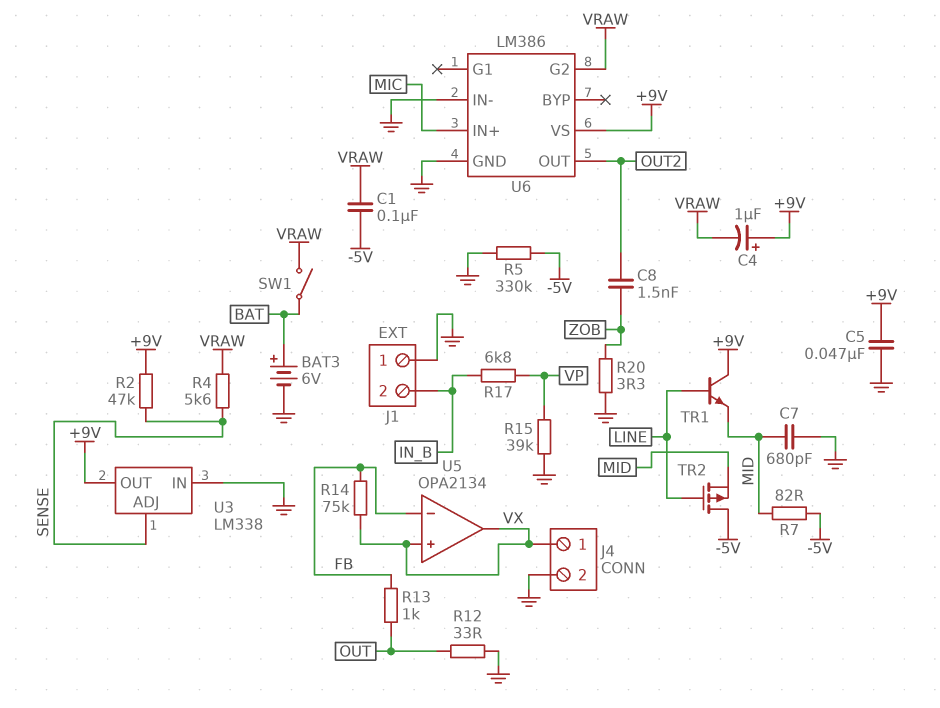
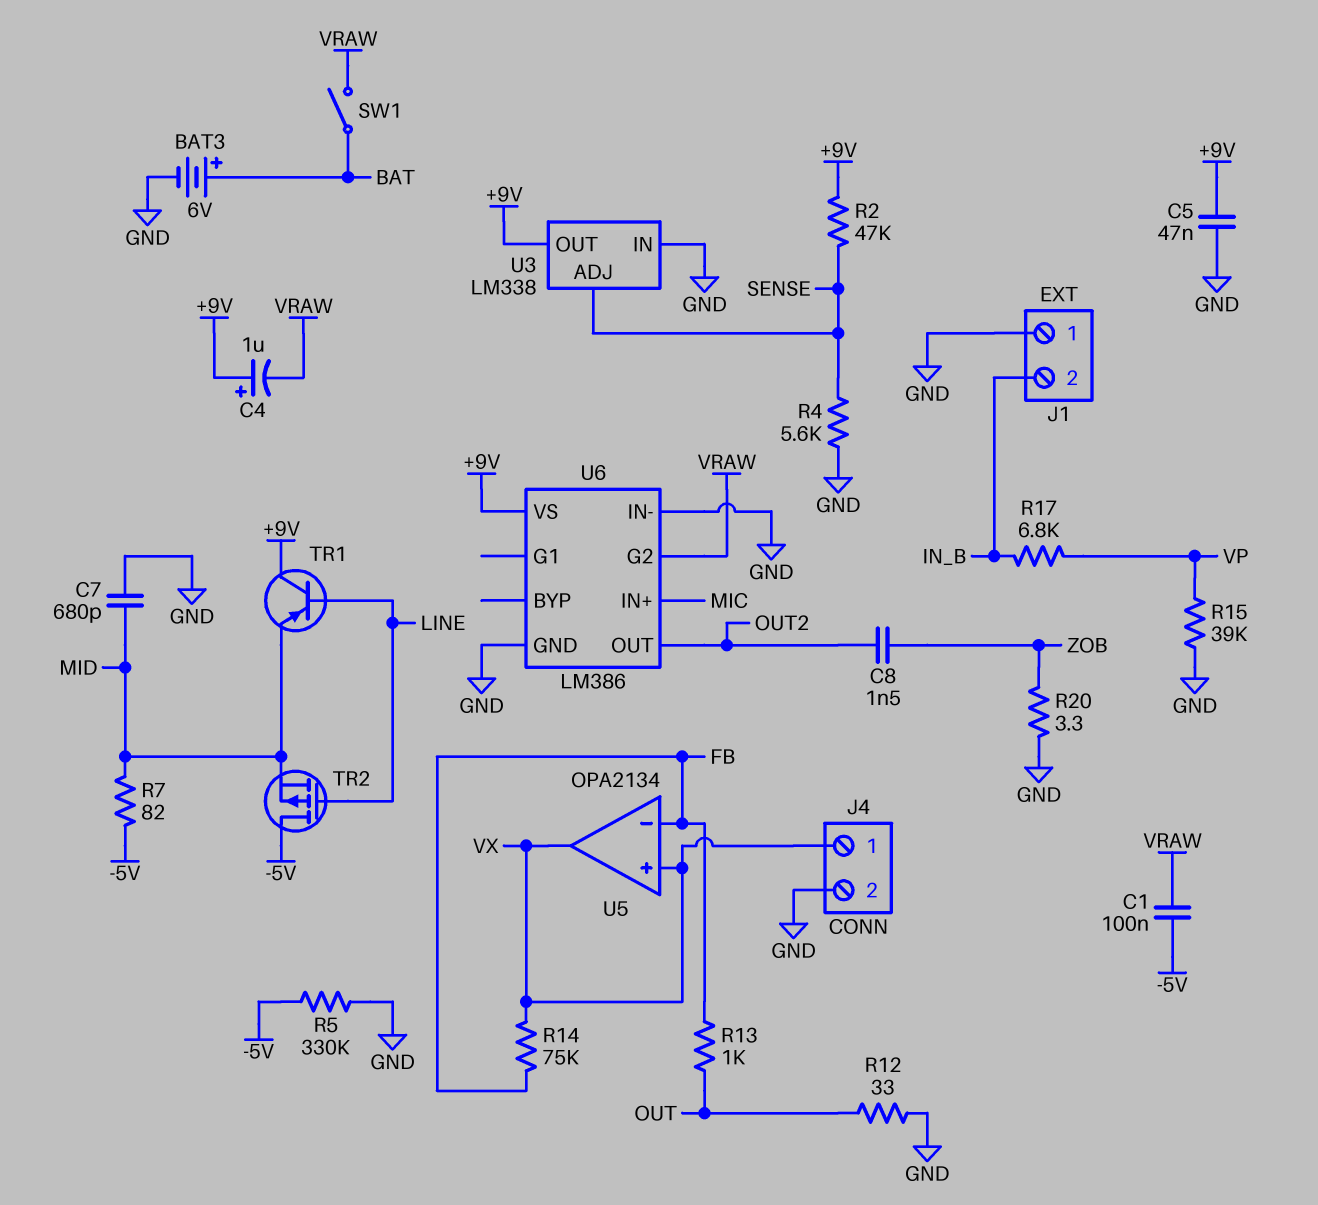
R4: 5.6k (SENSE, VRAW) -> 5.6k (GND, SENSE)
TR1: NPN (B LINE, C +9V, E MID) -> PNP (B LINE, C +9V, E MID)

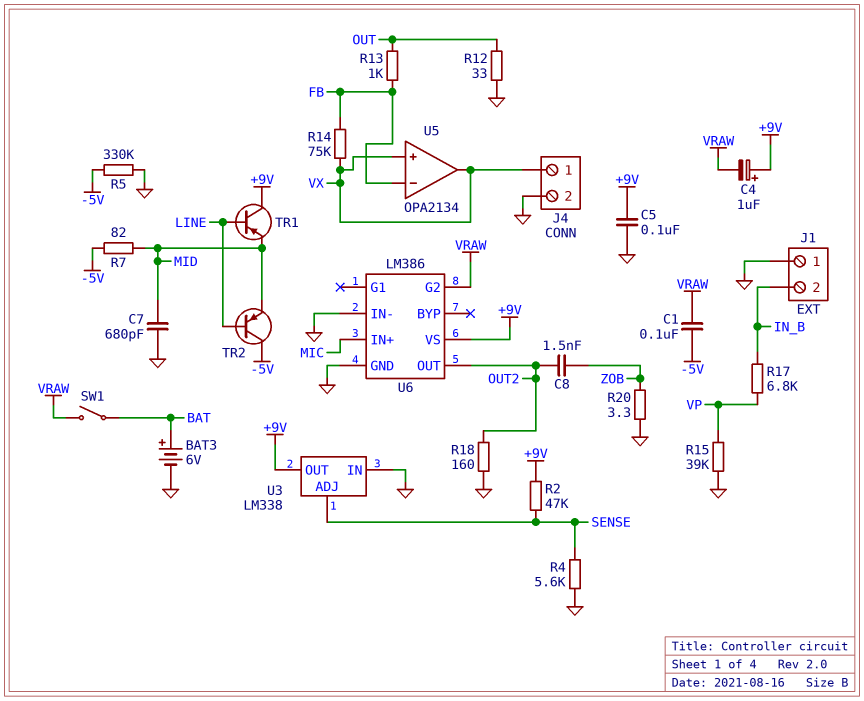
C5: 47nF (+9V, GND) -> 100nF (+9V, GND)
R18: none -> 160 (GND, OUT2)
TR2: PMOS (G LINE, D -5V, S MID) -> PNP (B LINE, C -5V, E MID)

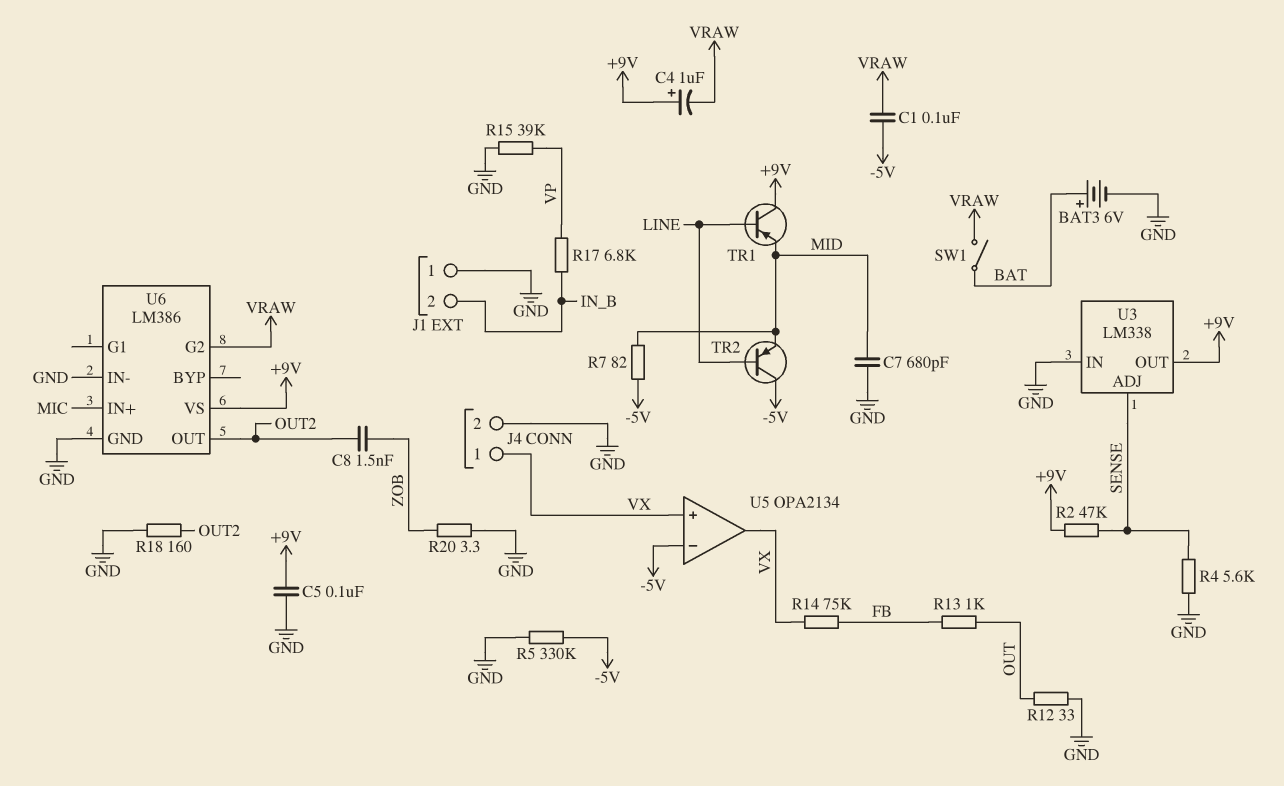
U5 pin in-: FB -> -5V

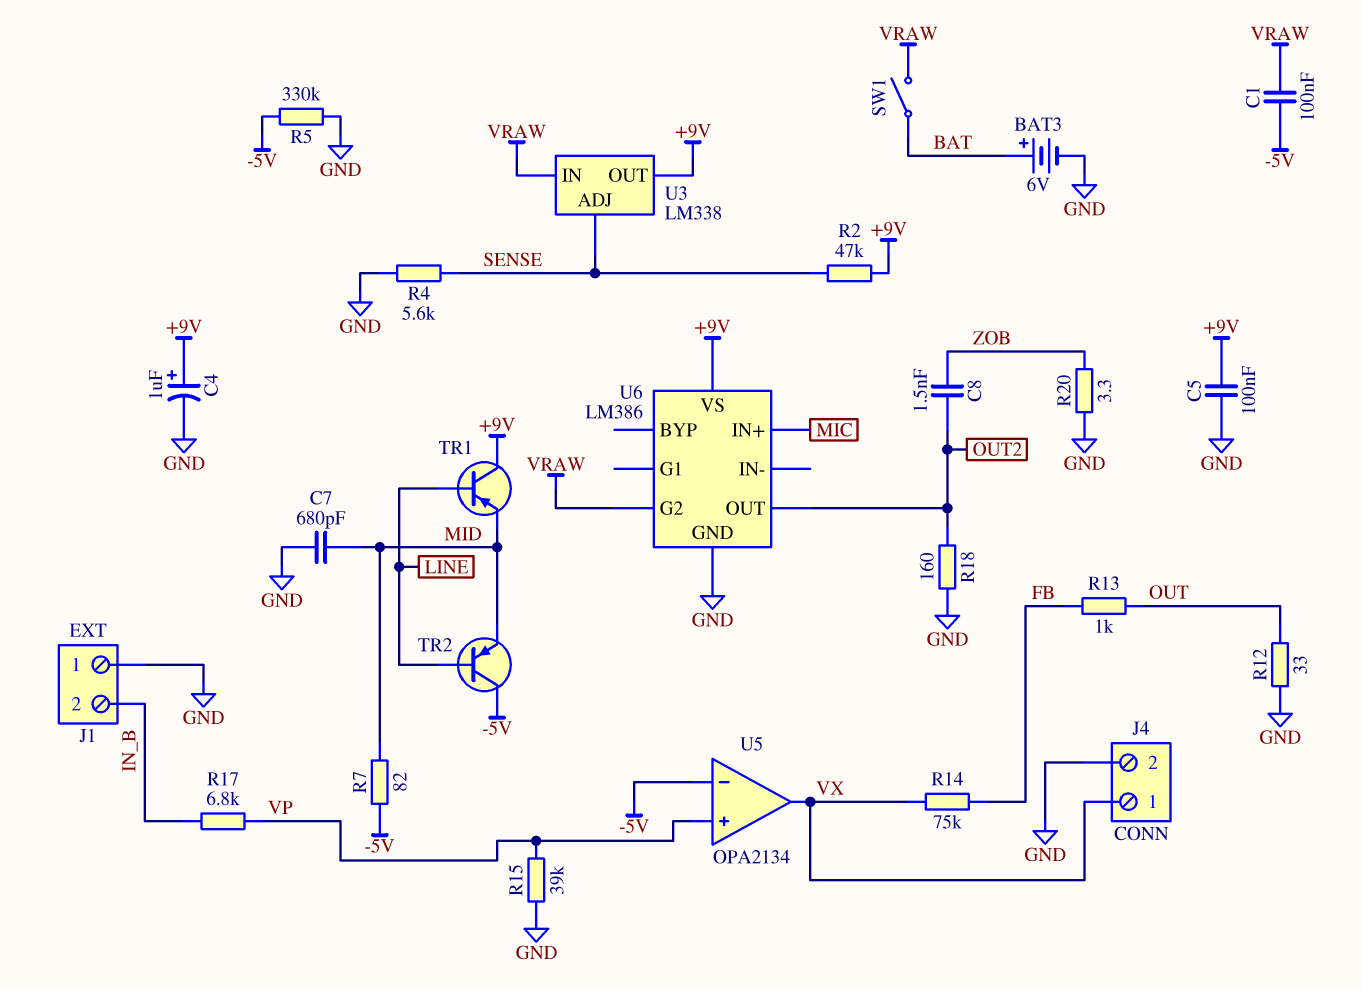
C4: 1uF (plus +9V, minus VRAW) -> 1uF (plus +9V, minus GND)
U3 pin IN: GND -> VRAW
U5 pin in+: VX -> VP
U6 pin IN-: GND -> none

